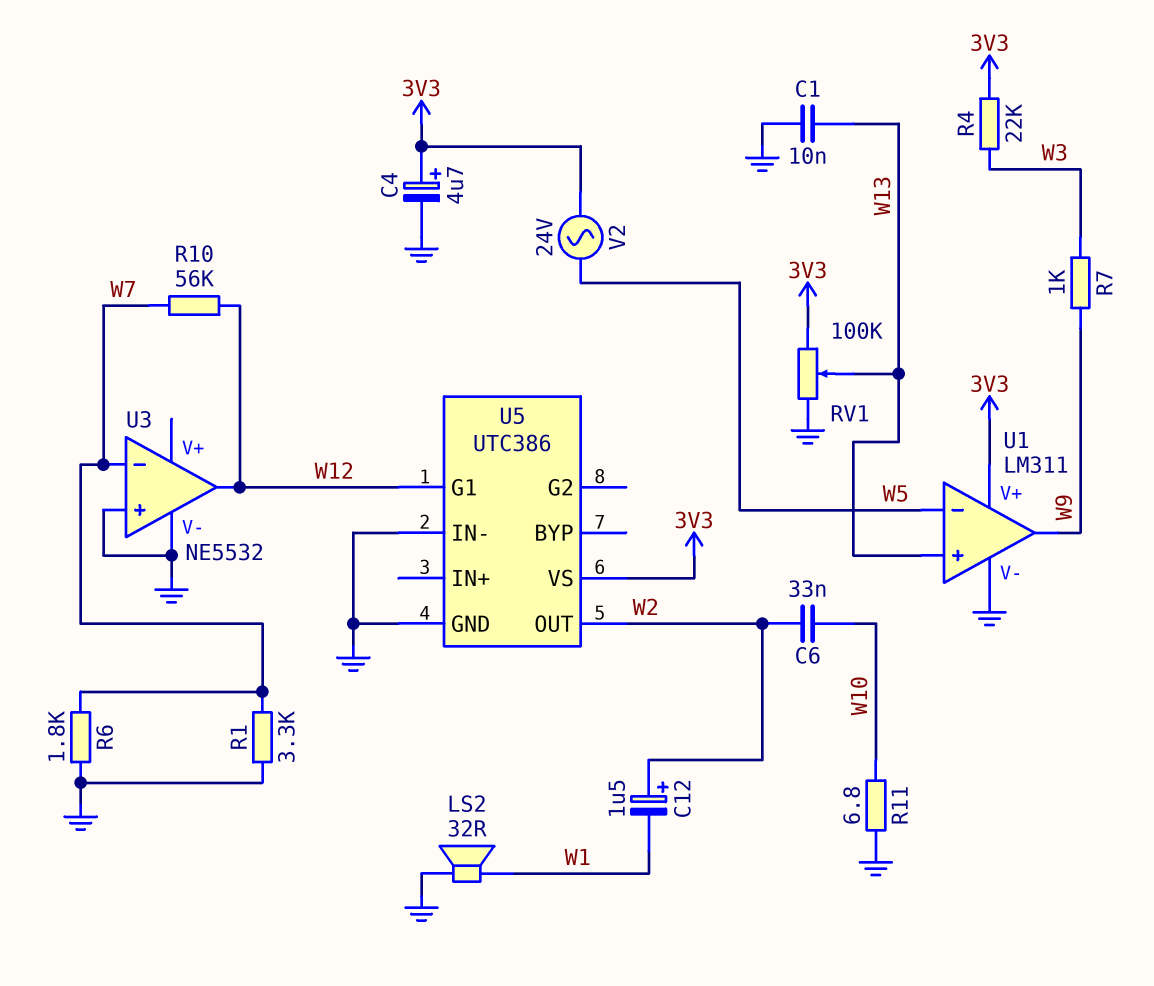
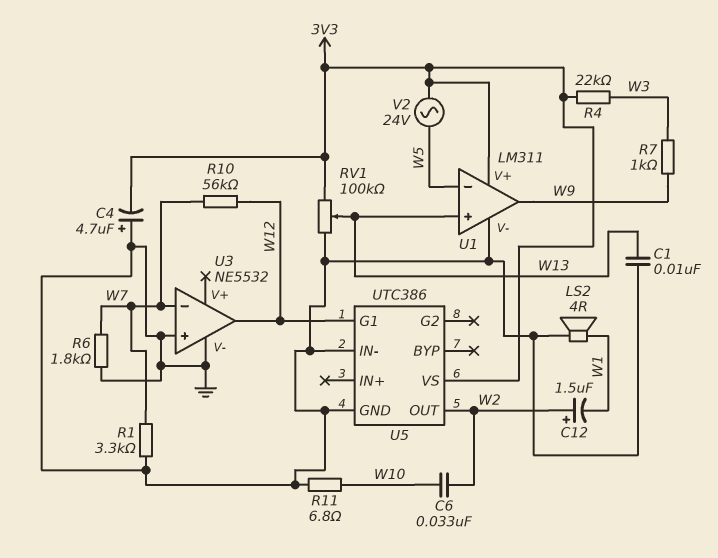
C4: 4.7uF (plus 3V3, minus GND) -> 4.7uF (plus GND, minus 3V3)
LS2: speaker 32R (GND, W1) -> speaker 4R (GND, W1)

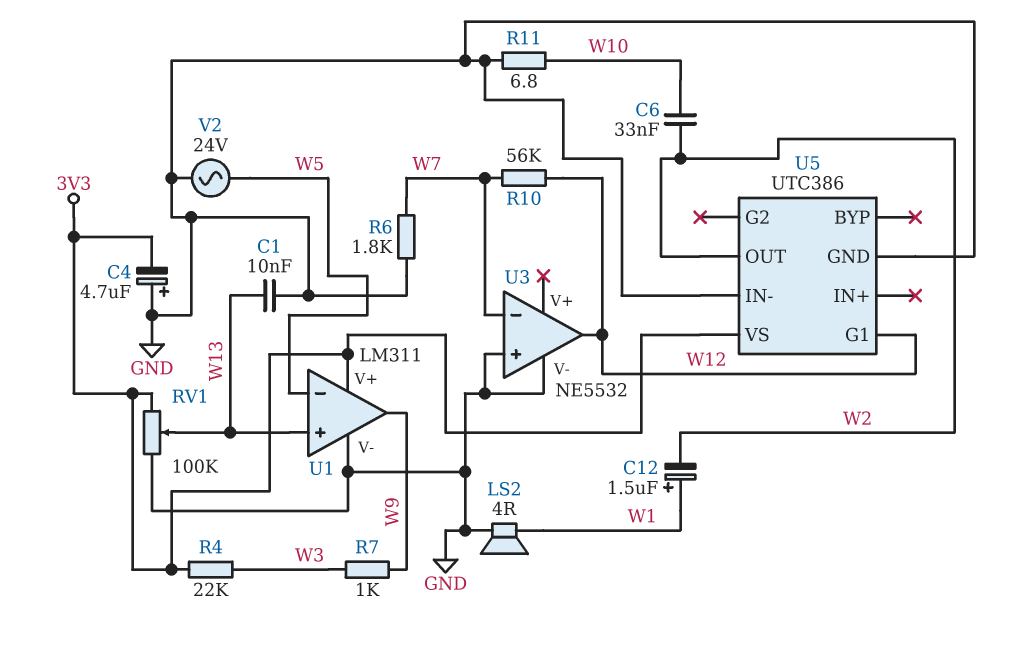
C12: 1.5uF (plus W2, minus W1) -> 1.5uF (plus W1, minus W2)
R1: 3.3k (GND, W7) -> none
V2: AC 24V (3V3, W5) -> AC 24V (GND, W5)

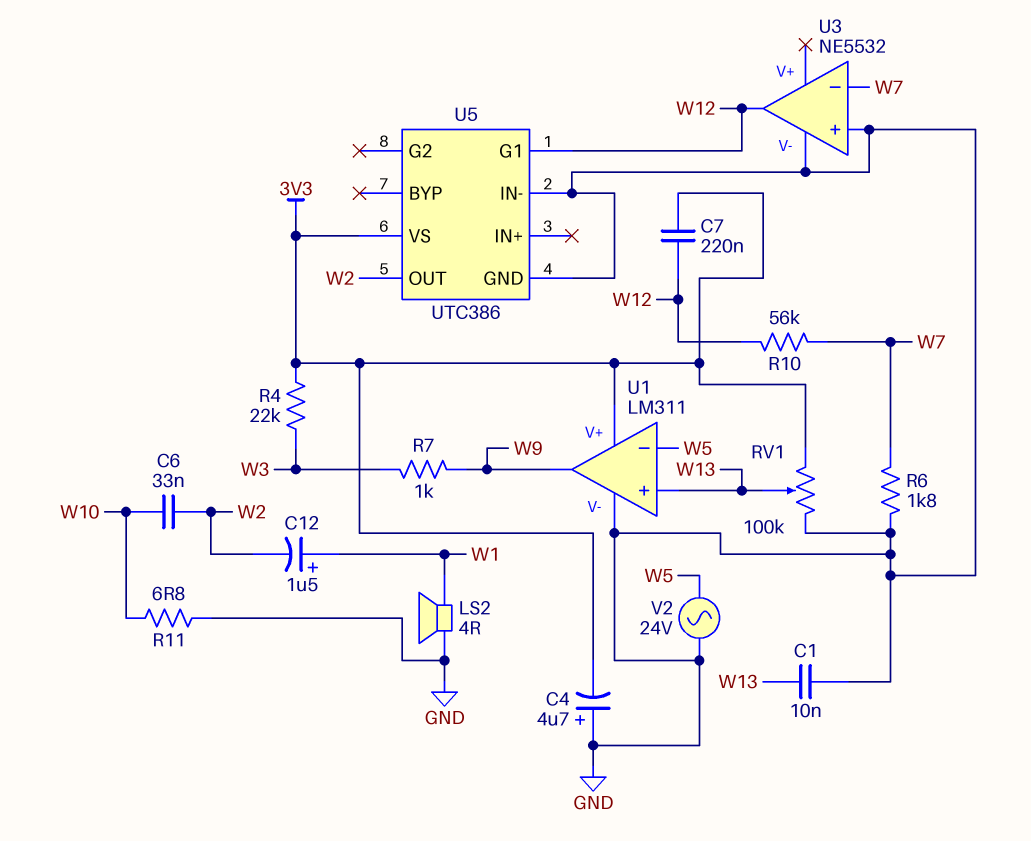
C7: none -> 220nF (3V3, W12)

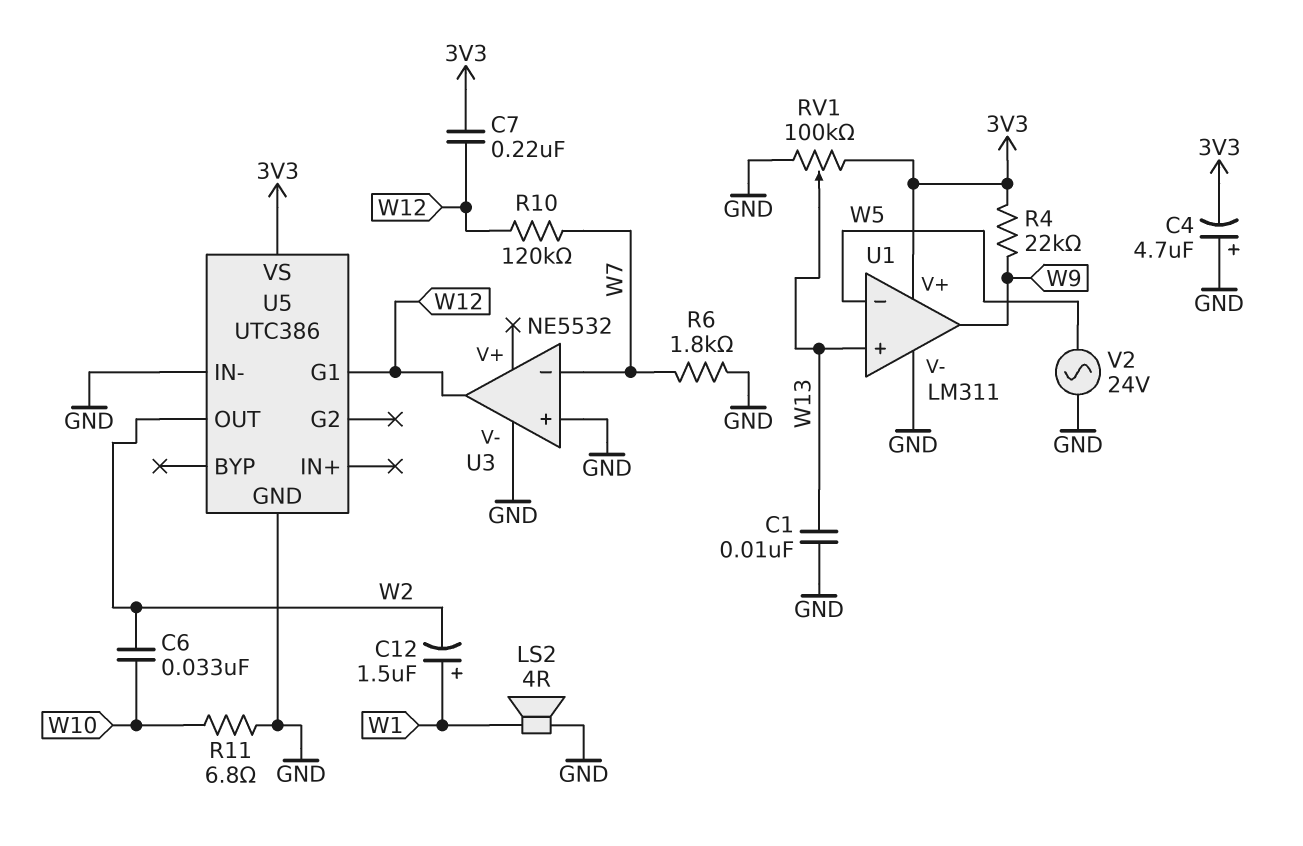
R4: 22k (3V3, W3) -> 22k (3V3, W9)
R7: 1k (W3, W9) -> none
R10: 56k (W7, W12) -> 120k (W7, W12)

